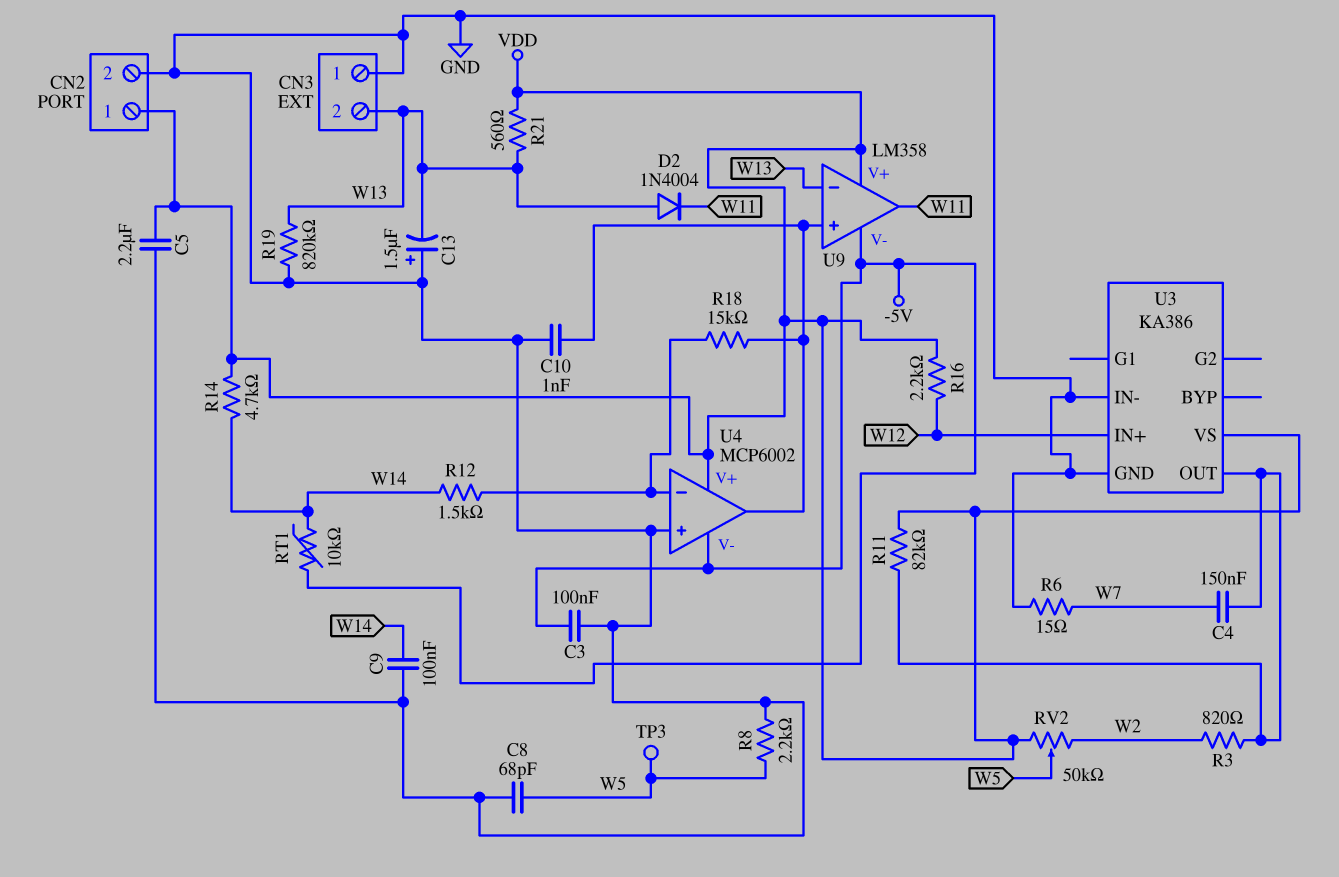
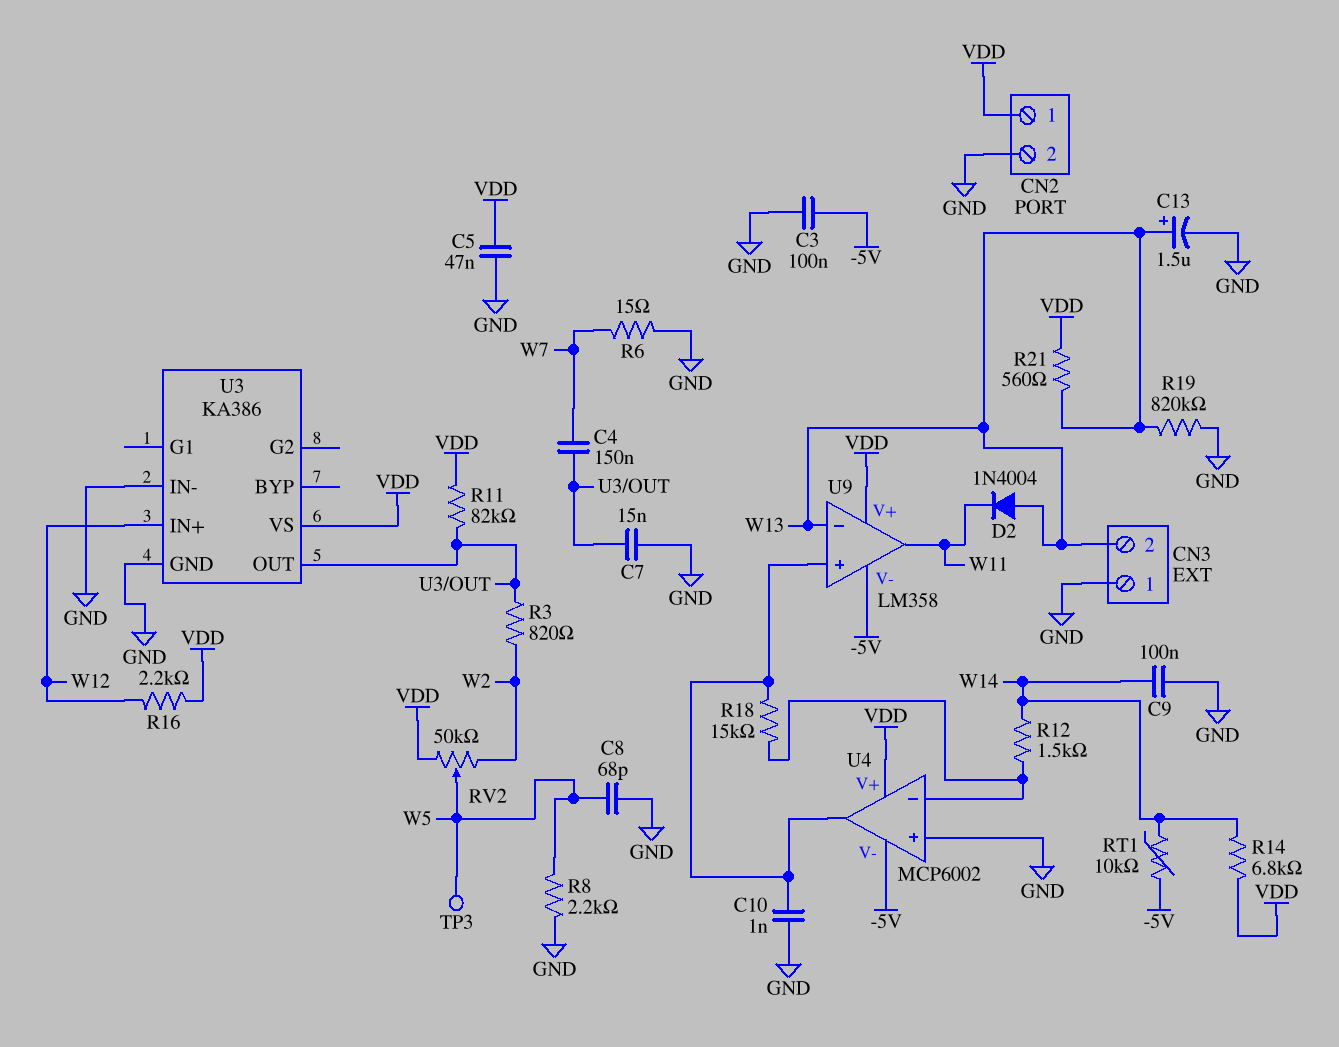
C5: 2.2uF (GND, VDD) -> 47nF (GND, VDD)
C7: none -> 15nF (GND, U3/OUT)
C13: 1.5uF (plus GND, minus W13) -> 1.5uF (plus W13, minus GND)
R14: 4.7k (VDD, W14) -> 6.8k (VDD, W14)

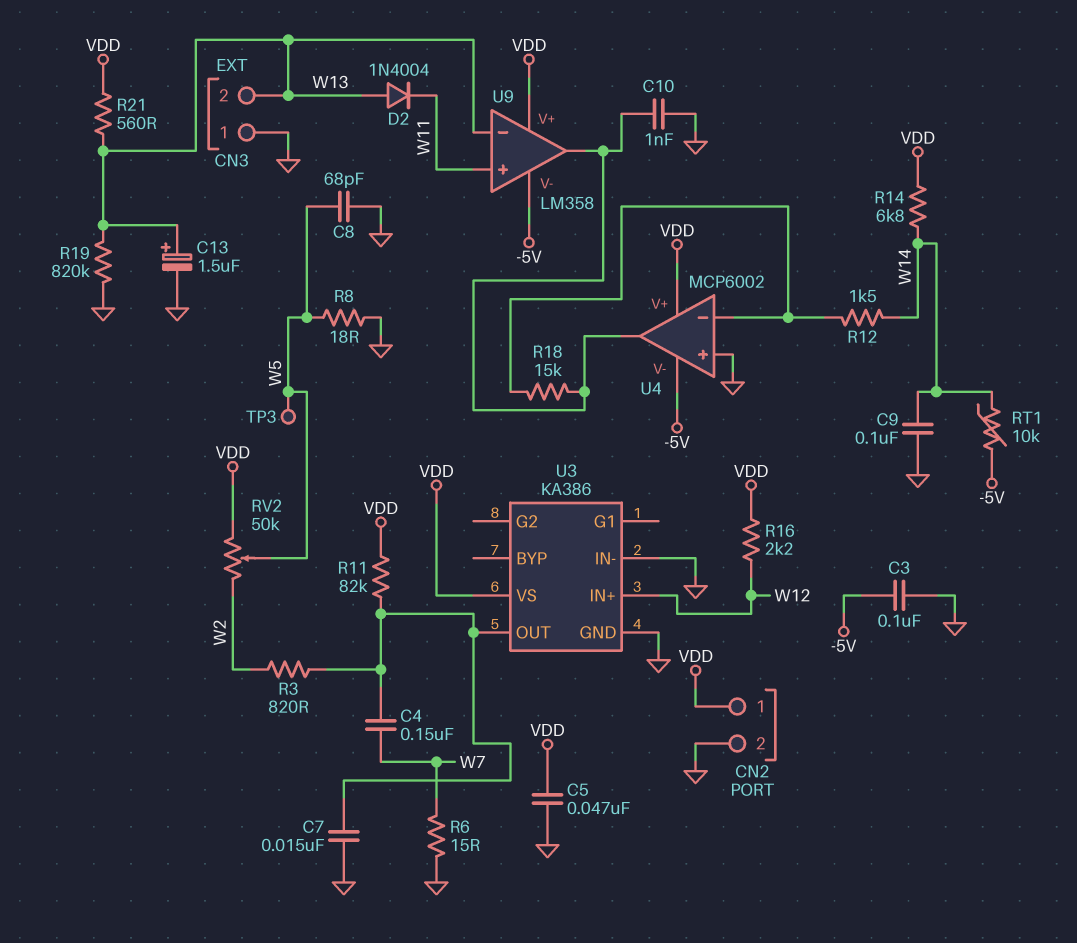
R8: 2.2k (GND, W5) -> 18 (GND, W5)
U9 pin in+: U4/out -> W11
U9 pin out: W11 -> U4/out

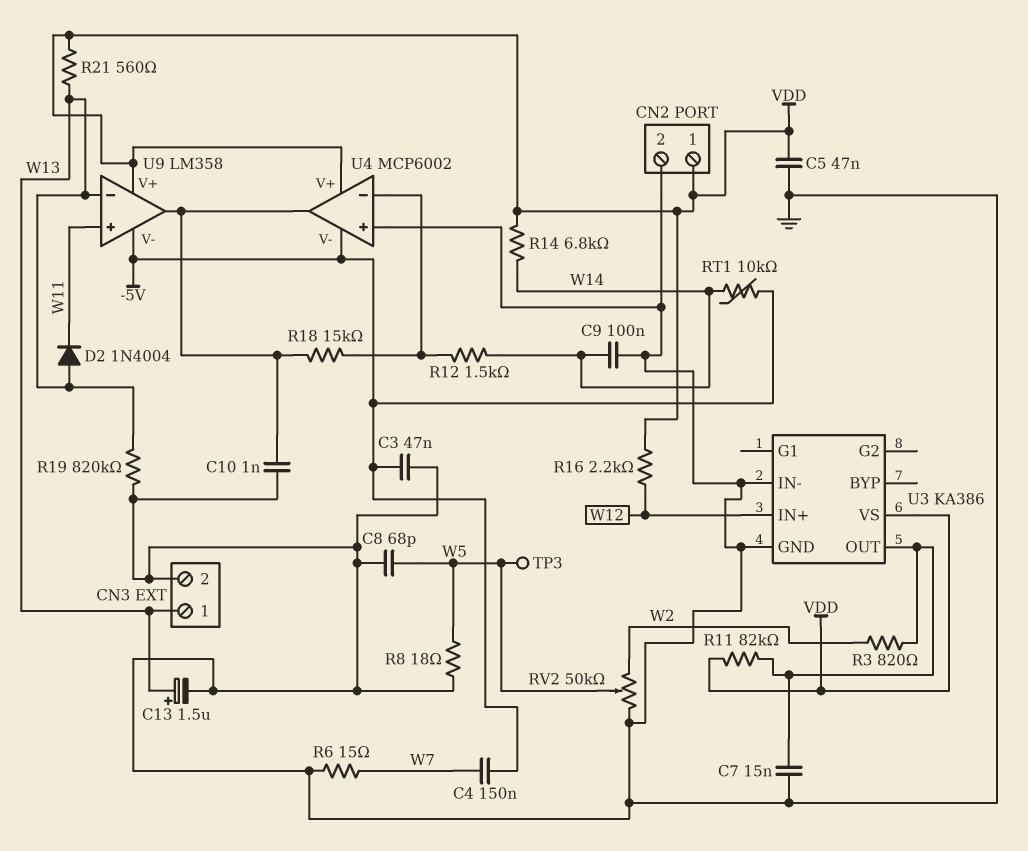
C3: 100nF (-5V, GND) -> 47nF (-5V, GND)
C4: 150nF (U3/OUT, W7) -> 150nF (-5V, W7)
CN3 pin 1: GND -> W13
CN3 pin 2: W13 -> GND
RV2: 50k (VDD, W2, wiper W5) -> 50k (GND, W2, wiper W5)

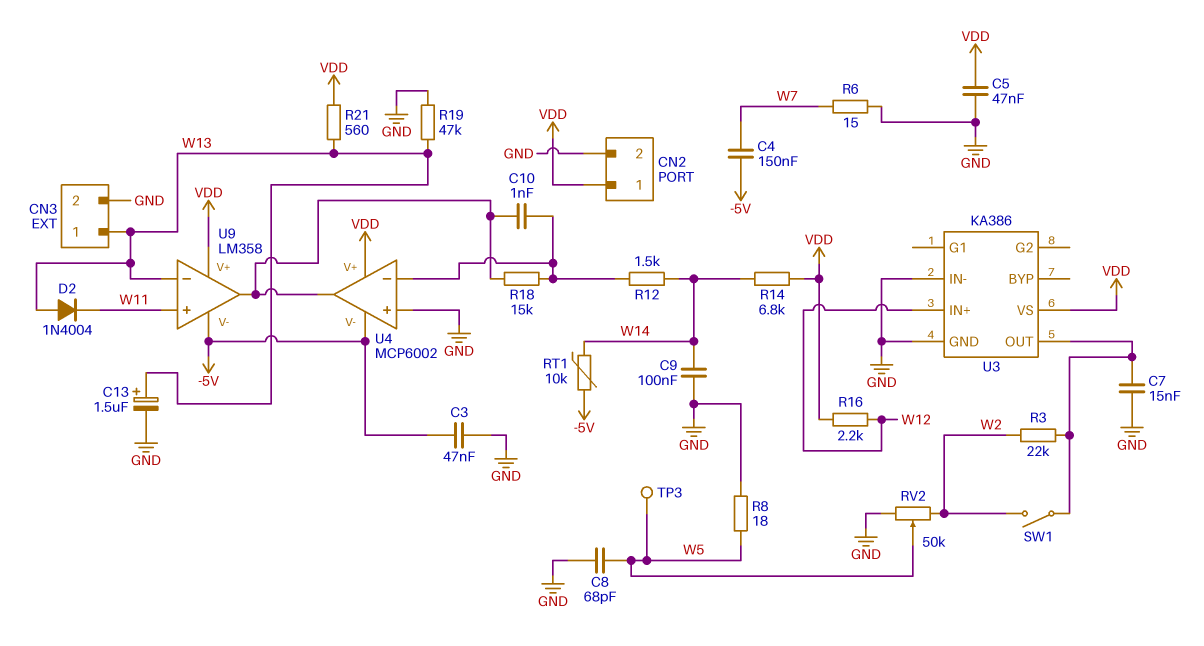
C10: 1nF (GND, U4/out) -> 1nF (U4/in-, U4/out)
R3: 820 (U3/OUT, W2) -> 22k (U3/OUT, W2)
R11: 82k (U3/OUT, VDD) -> none
R19: 820k (GND, W13) -> 47k (GND, W13)
SW1: none -> switch (U3/OUT, W2)

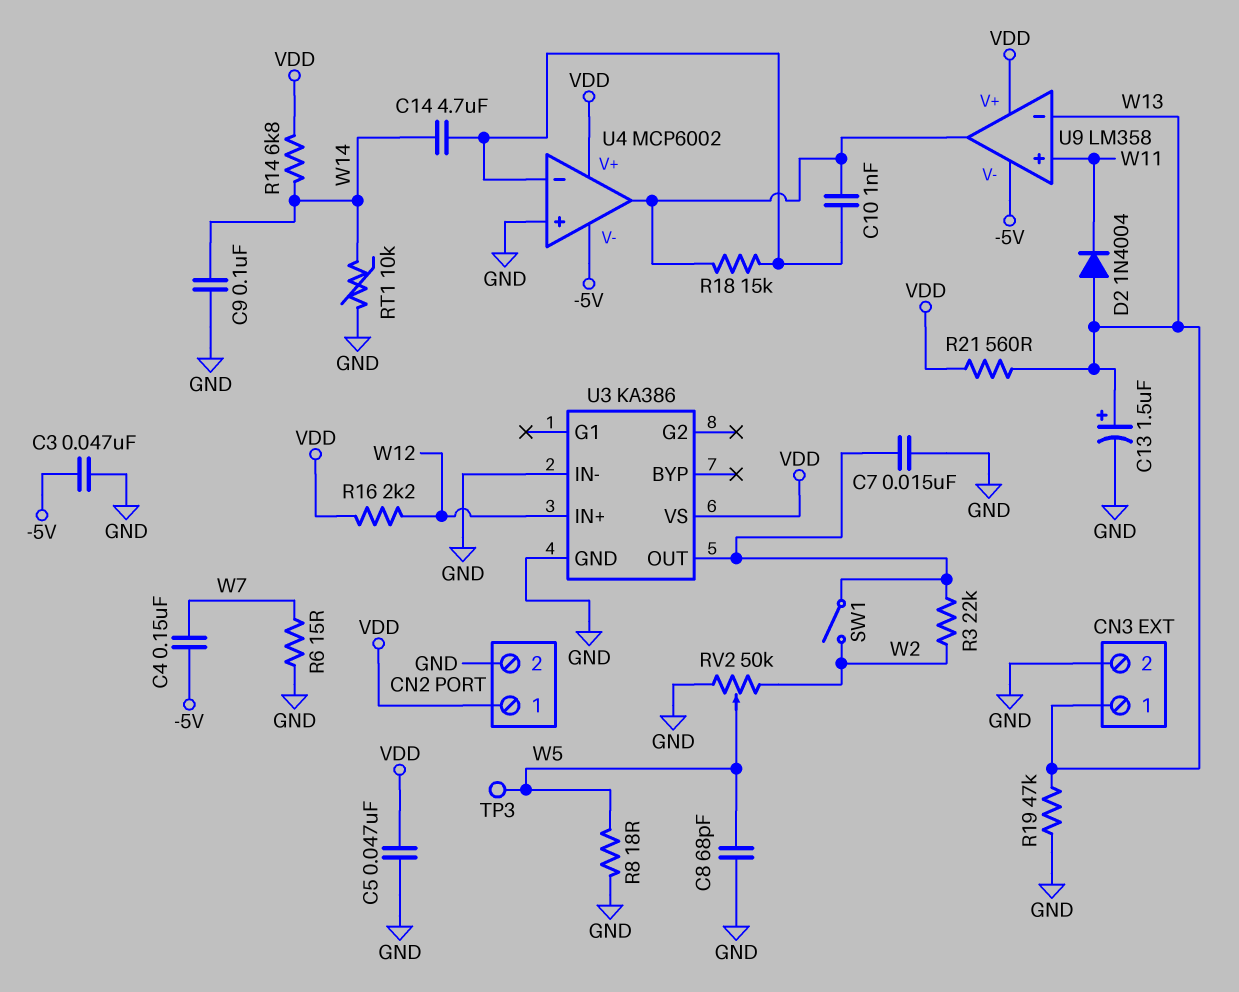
C14: none -> 4.7uF (U4/in-, W14)
R12: 1.5k (U4/in-, W14) -> none
RT1: 10k (-5V, W14) -> 10k (GND, W14)

